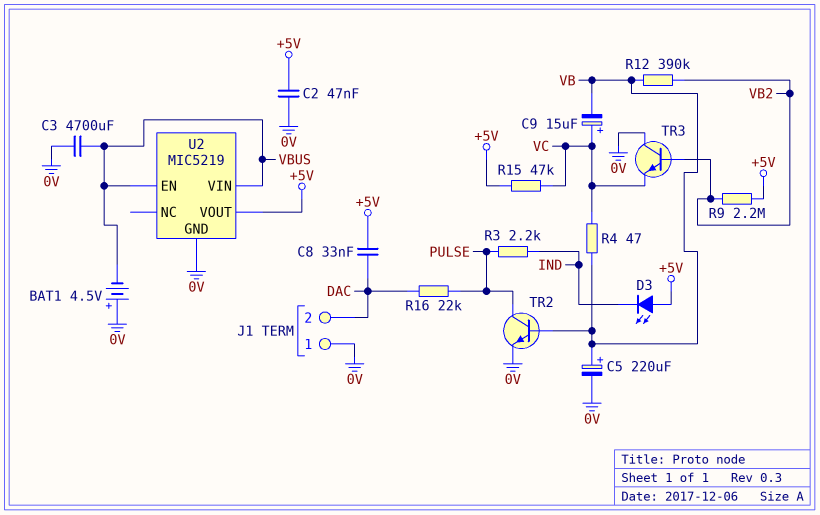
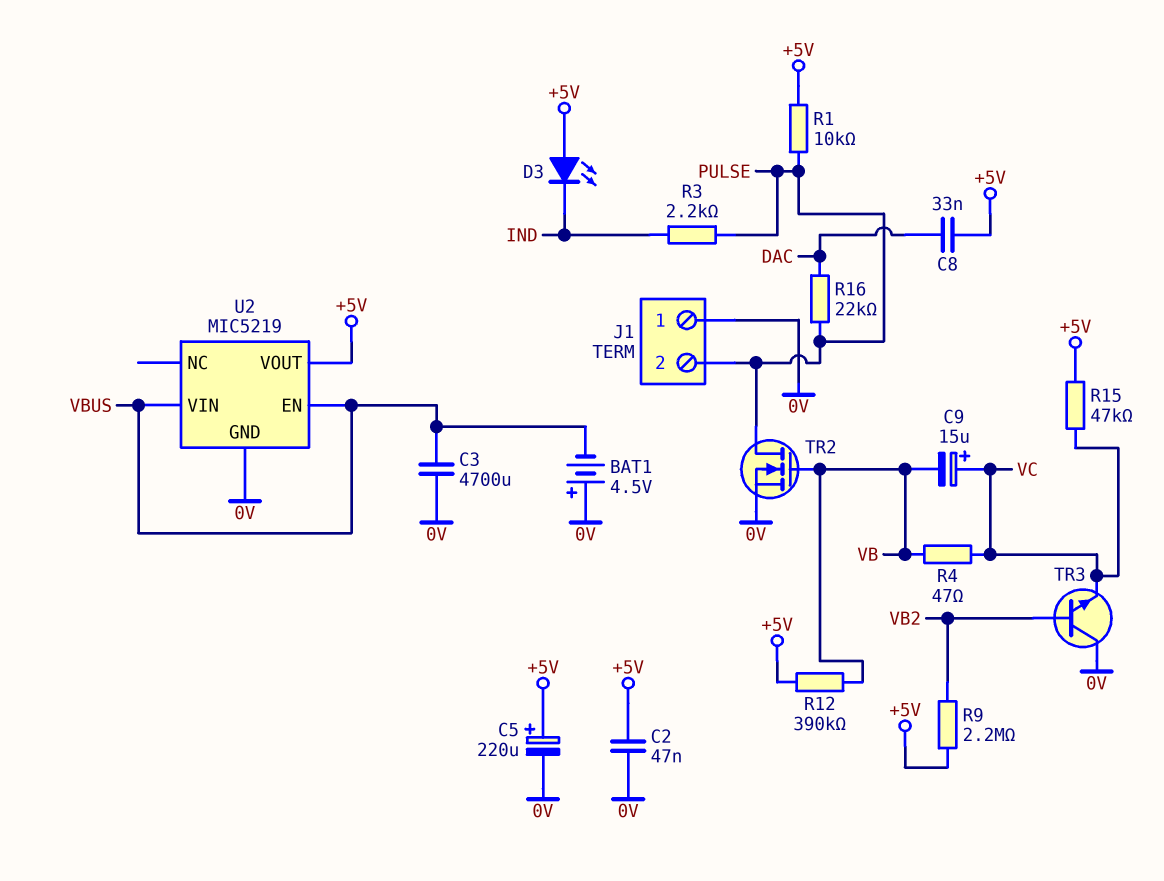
C5: 220uF (plus VB, minus 0V) -> 220uF (plus +5V, minus 0V)
J1 pin 2: DAC -> PULSE
R1: none -> 10k (+5V, PULSE)
R12: 390k (VB, VB2) -> 390k (+5V, VB)
TR2: NPN (B VB, C PULSE, E 0V) -> NMOS (G VB, D PULSE, S 0V)

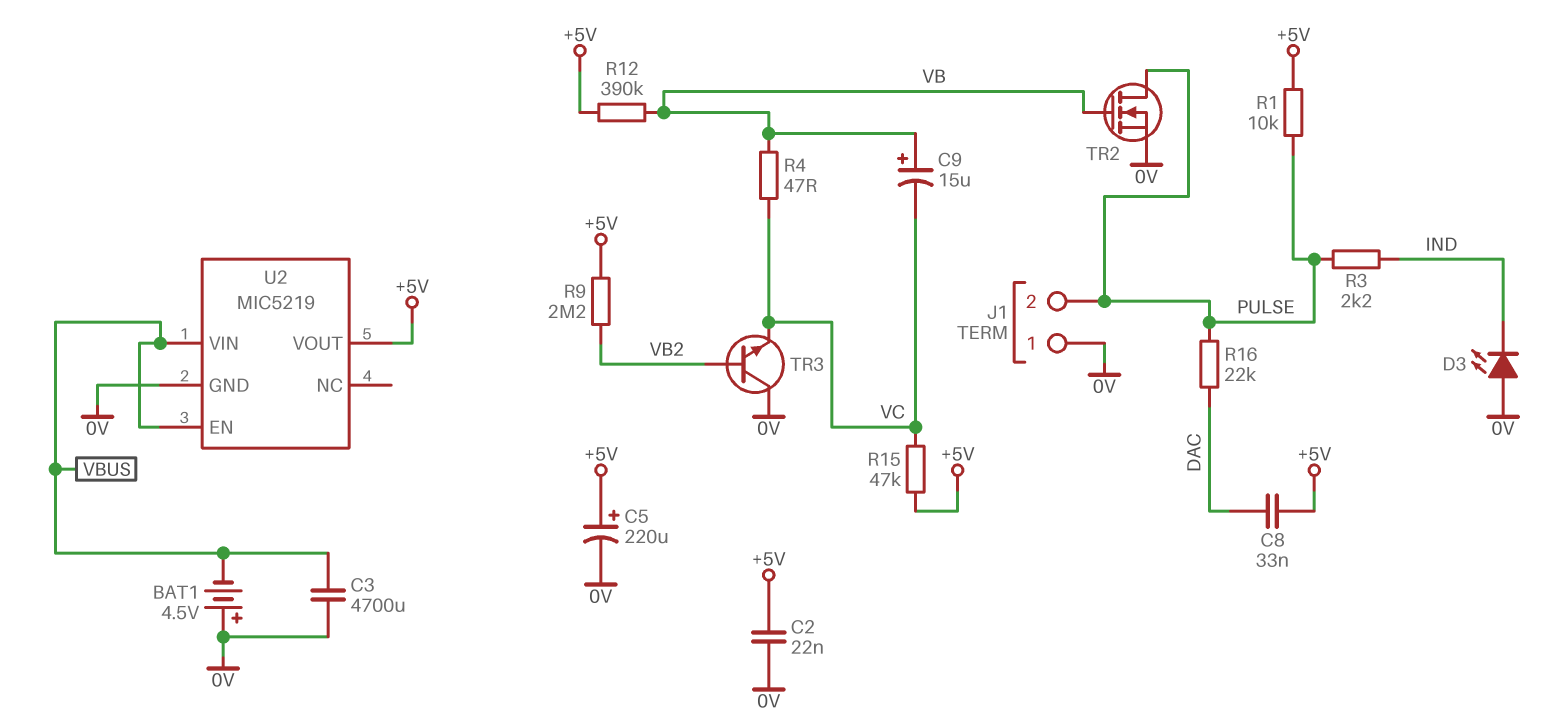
C2: 47nF (+5V, 0V) -> 22nF (+5V, 0V)
C9: 15uF (plus VC, minus VB) -> 15uF (plus VB, minus VC)
D3: LED (A +5V, K IND) -> LED (A 0V, K IND)

